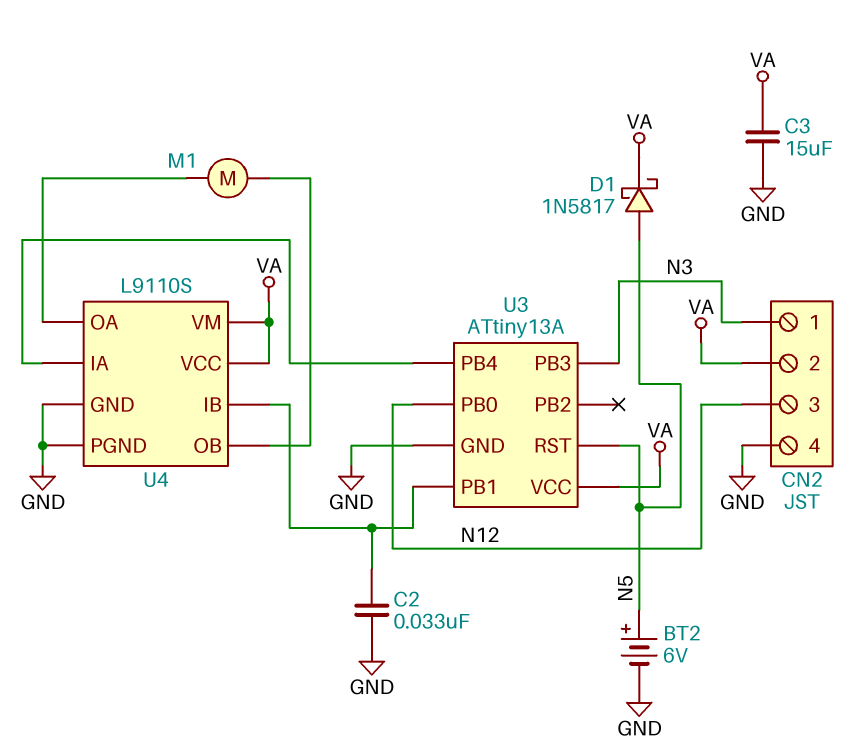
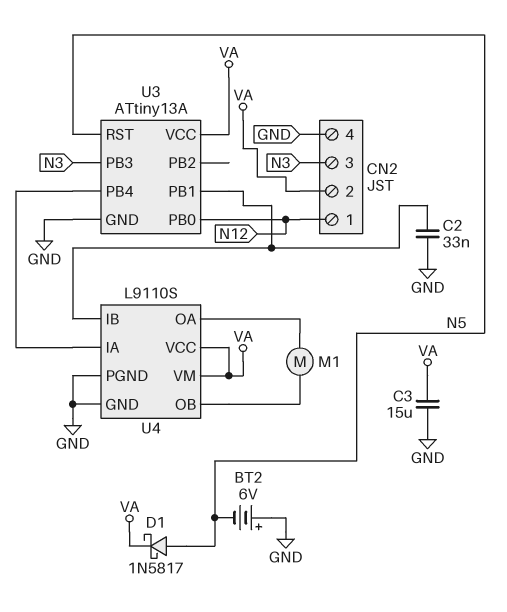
BT2: 6V (plus N5, minus GND) -> 6V (plus GND, minus N5)
CN2 pin 1: N3 -> N12
CN2 pin 3: N12 -> N3

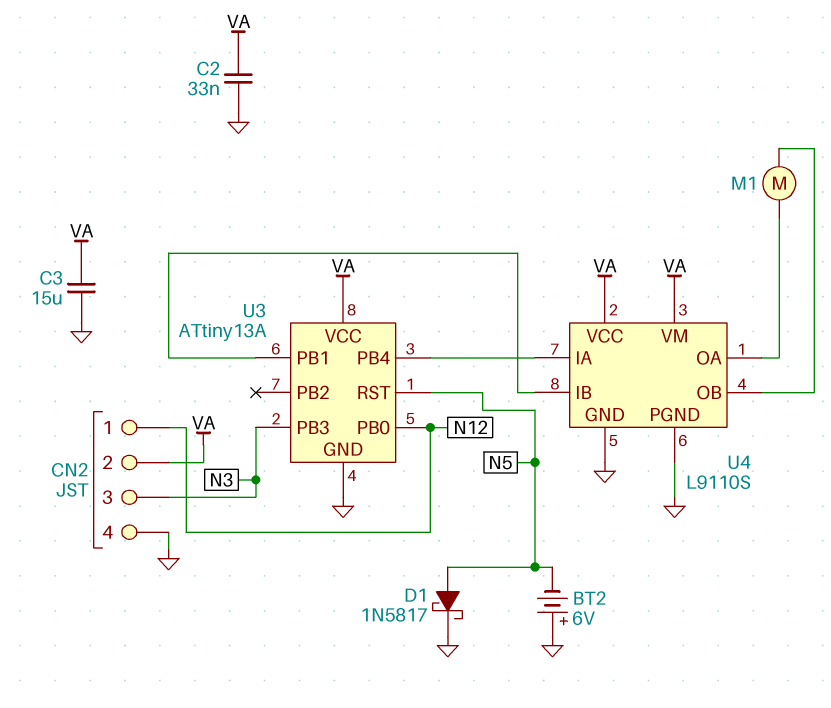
C2: 33nF (GND, U3/PB1) -> 33nF (GND, VA)
D1: schottky 1N5817 (A N5, K VA) -> schottky 1N5817 (A N5, K GND)

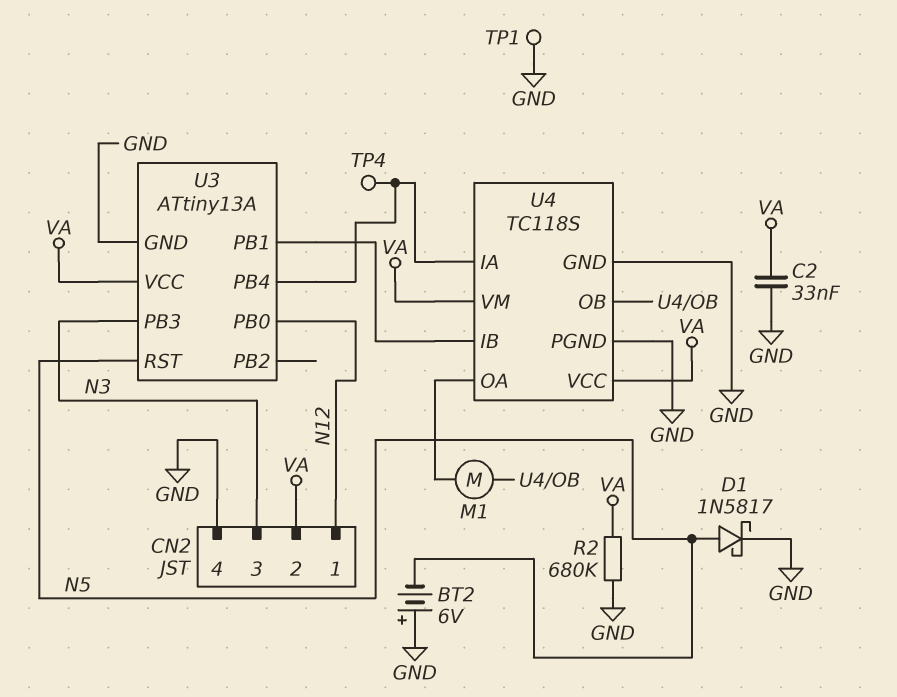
C3: 15uF (GND, VA) -> none
R2: none -> 680k (GND, VA)
TP1: none -> test point (GND)
TP4: none -> test point (U3/PB4)
U4: L9110S -> TC118S

